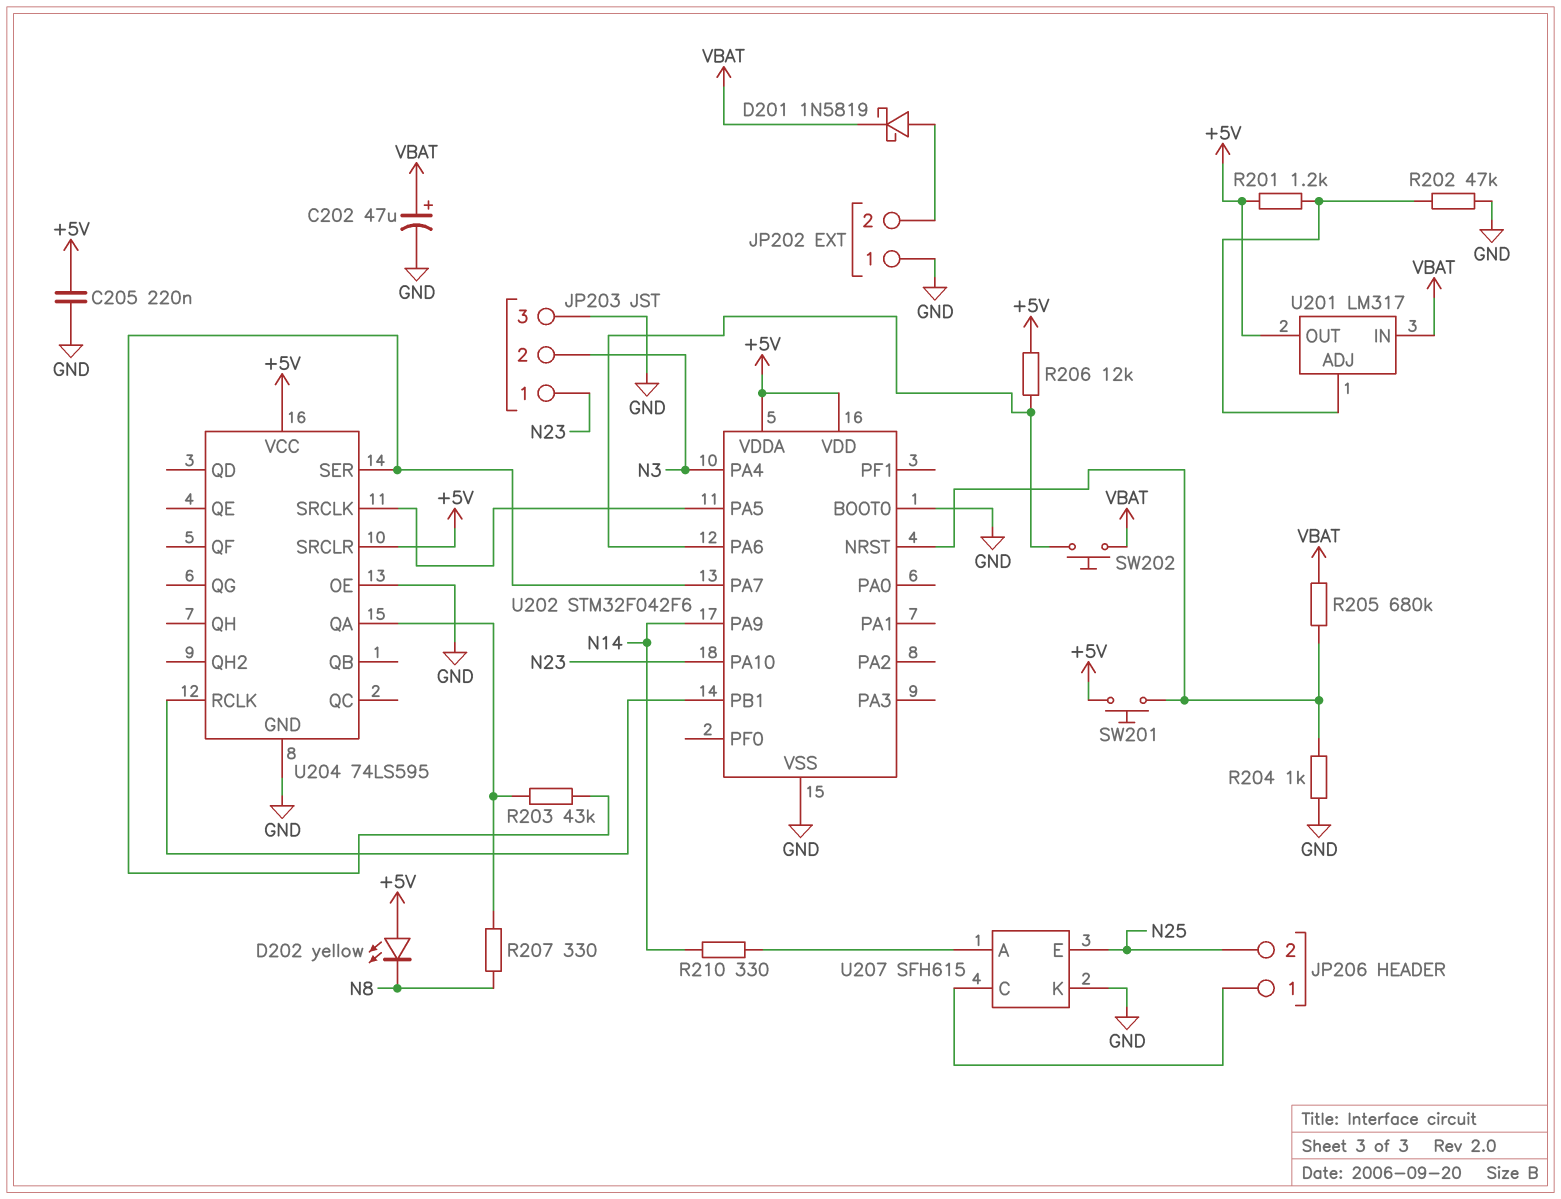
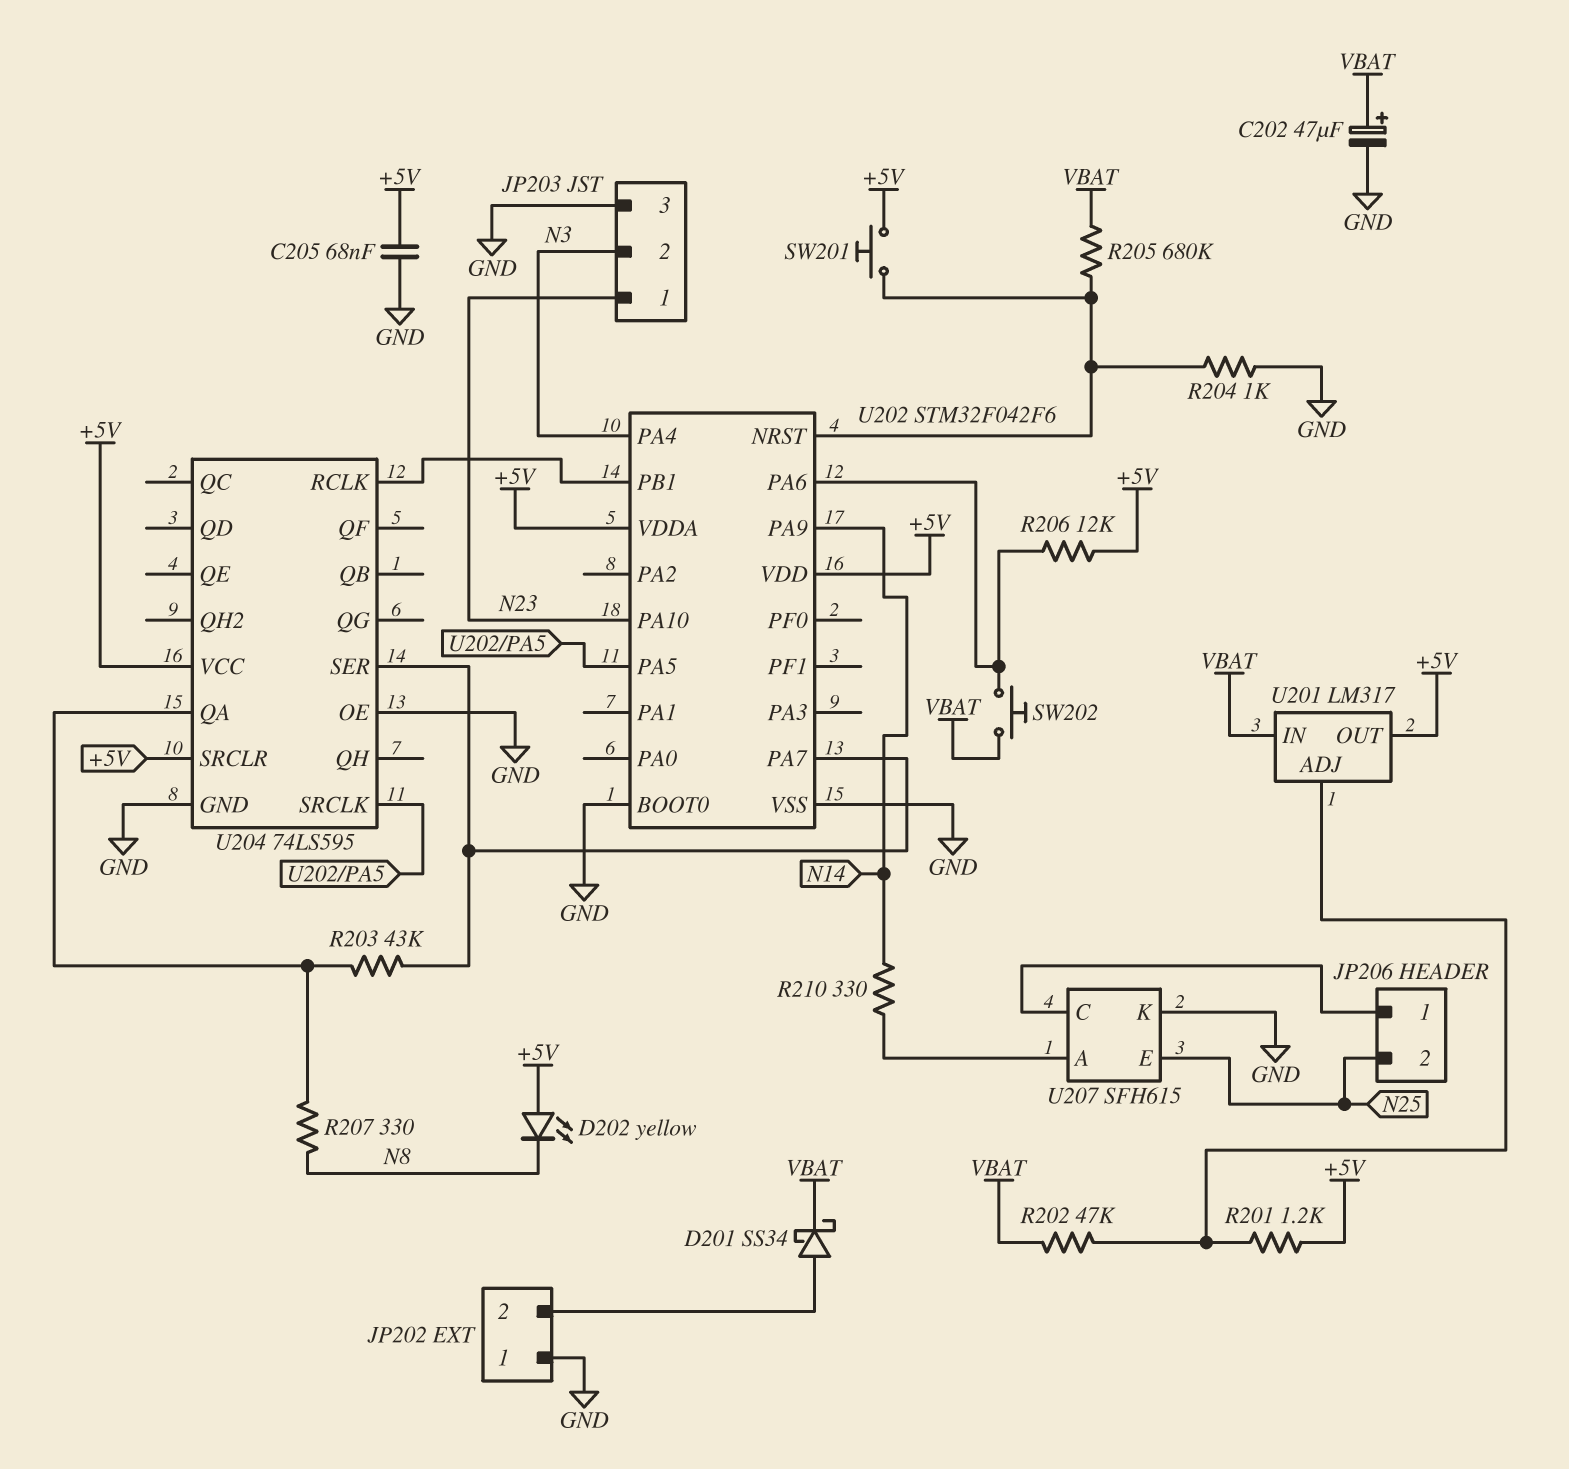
C205: 220nF (+5V, GND) -> 68nF (+5V, GND)
D201: schottky 1N5819 (A JP202/2, K VBAT) -> schottky SS34 (A JP202/2, K VBAT)
R202: 47k (GND, U201/ADJ) -> 47k (U201/ADJ, VBAT)

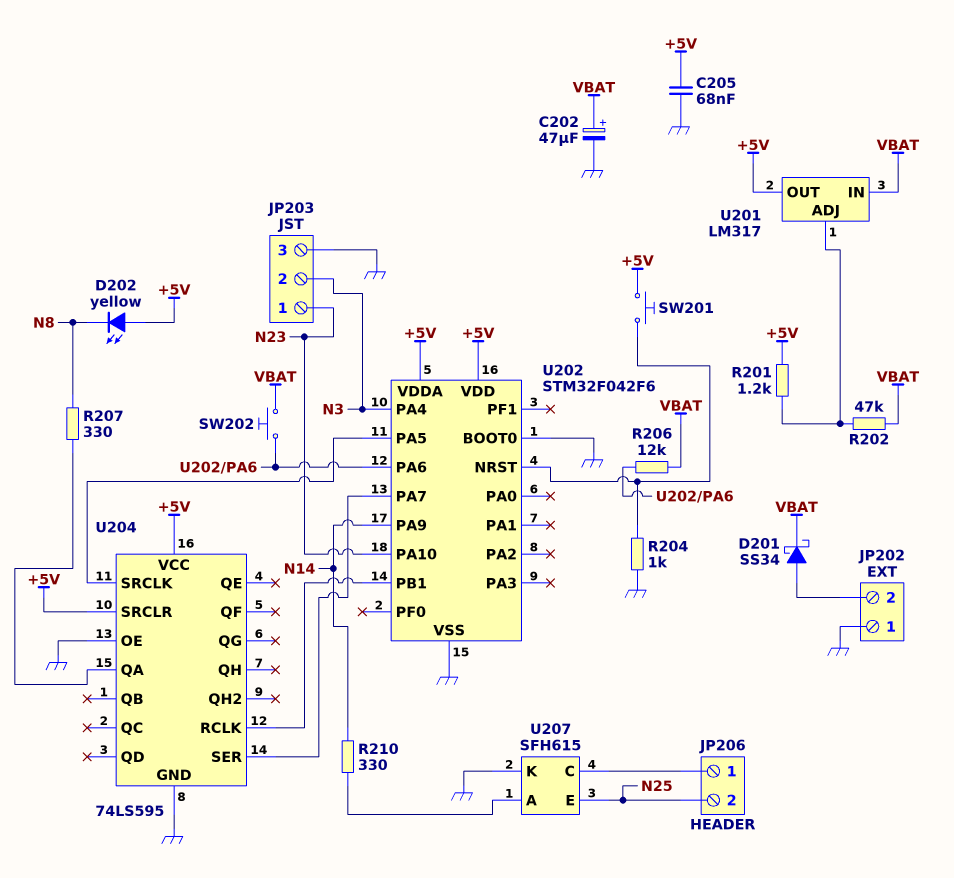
R203: 43k (U202/PA7, U204/QA) -> none
R205: 680k (U202/NRST, VBAT) -> none
R206: 12k (+5V, U202/PA6) -> 12k (U202/PA6, VBAT)

